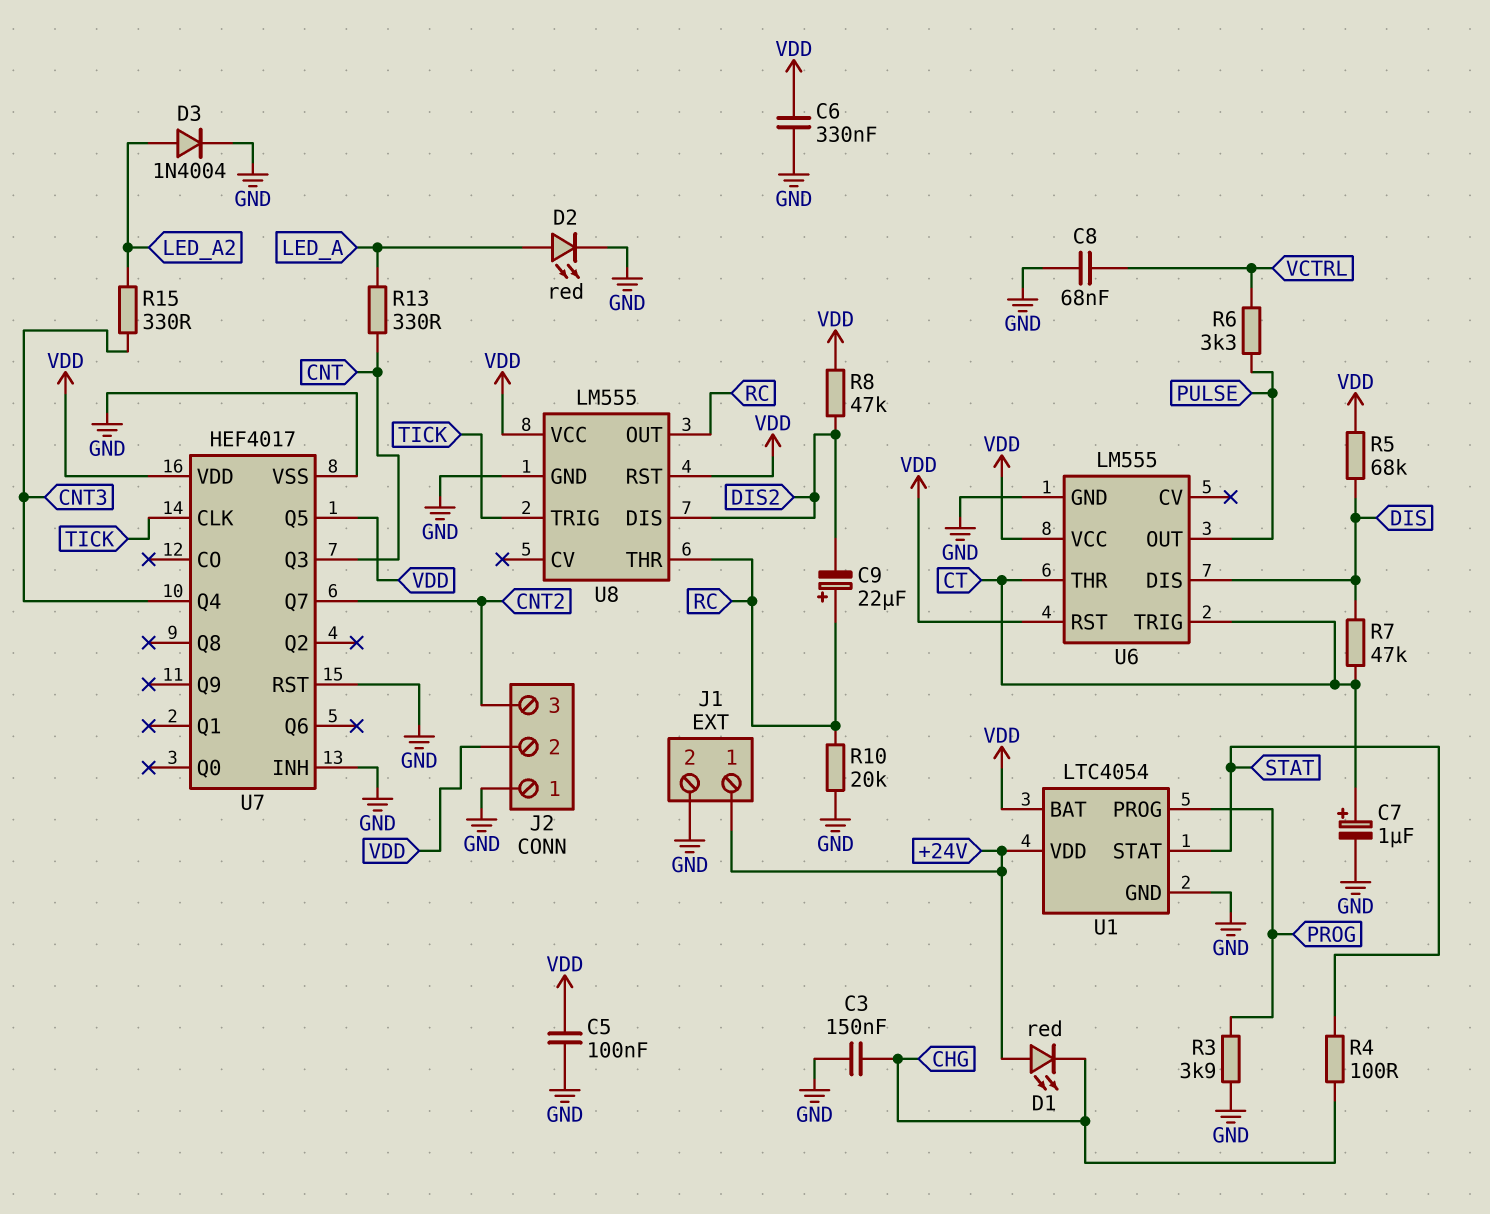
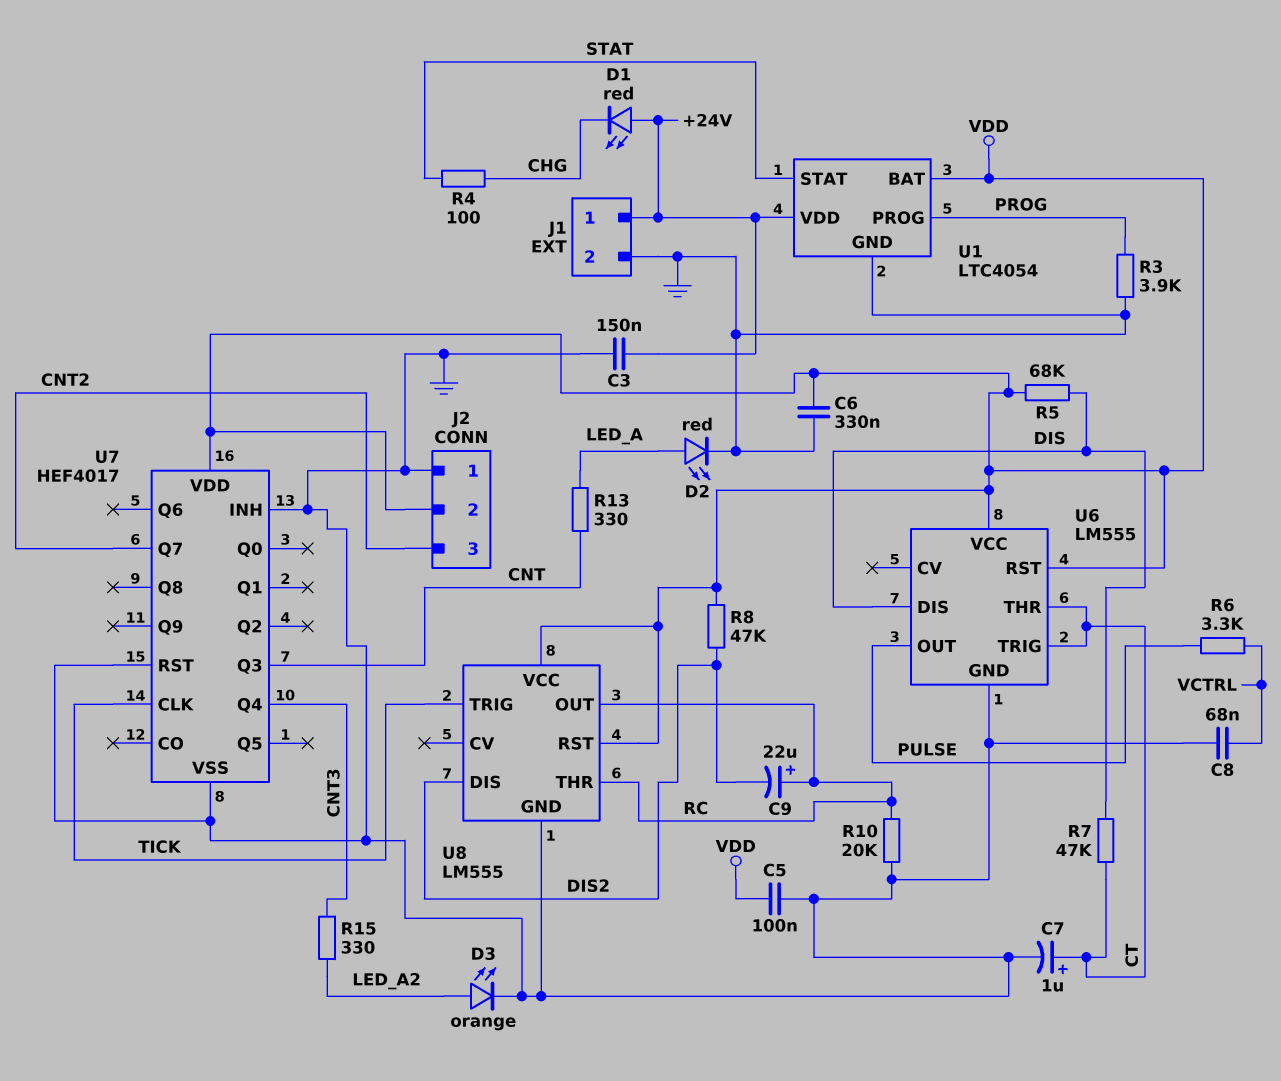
C3: 150nF (CHG, GND) -> 150nF (+24V, GND)
D3: diode 1N4004 (A LED_A2, K GND) -> LED orange (A LED_A2, K GND)
U7 pin Q5: VDD -> none

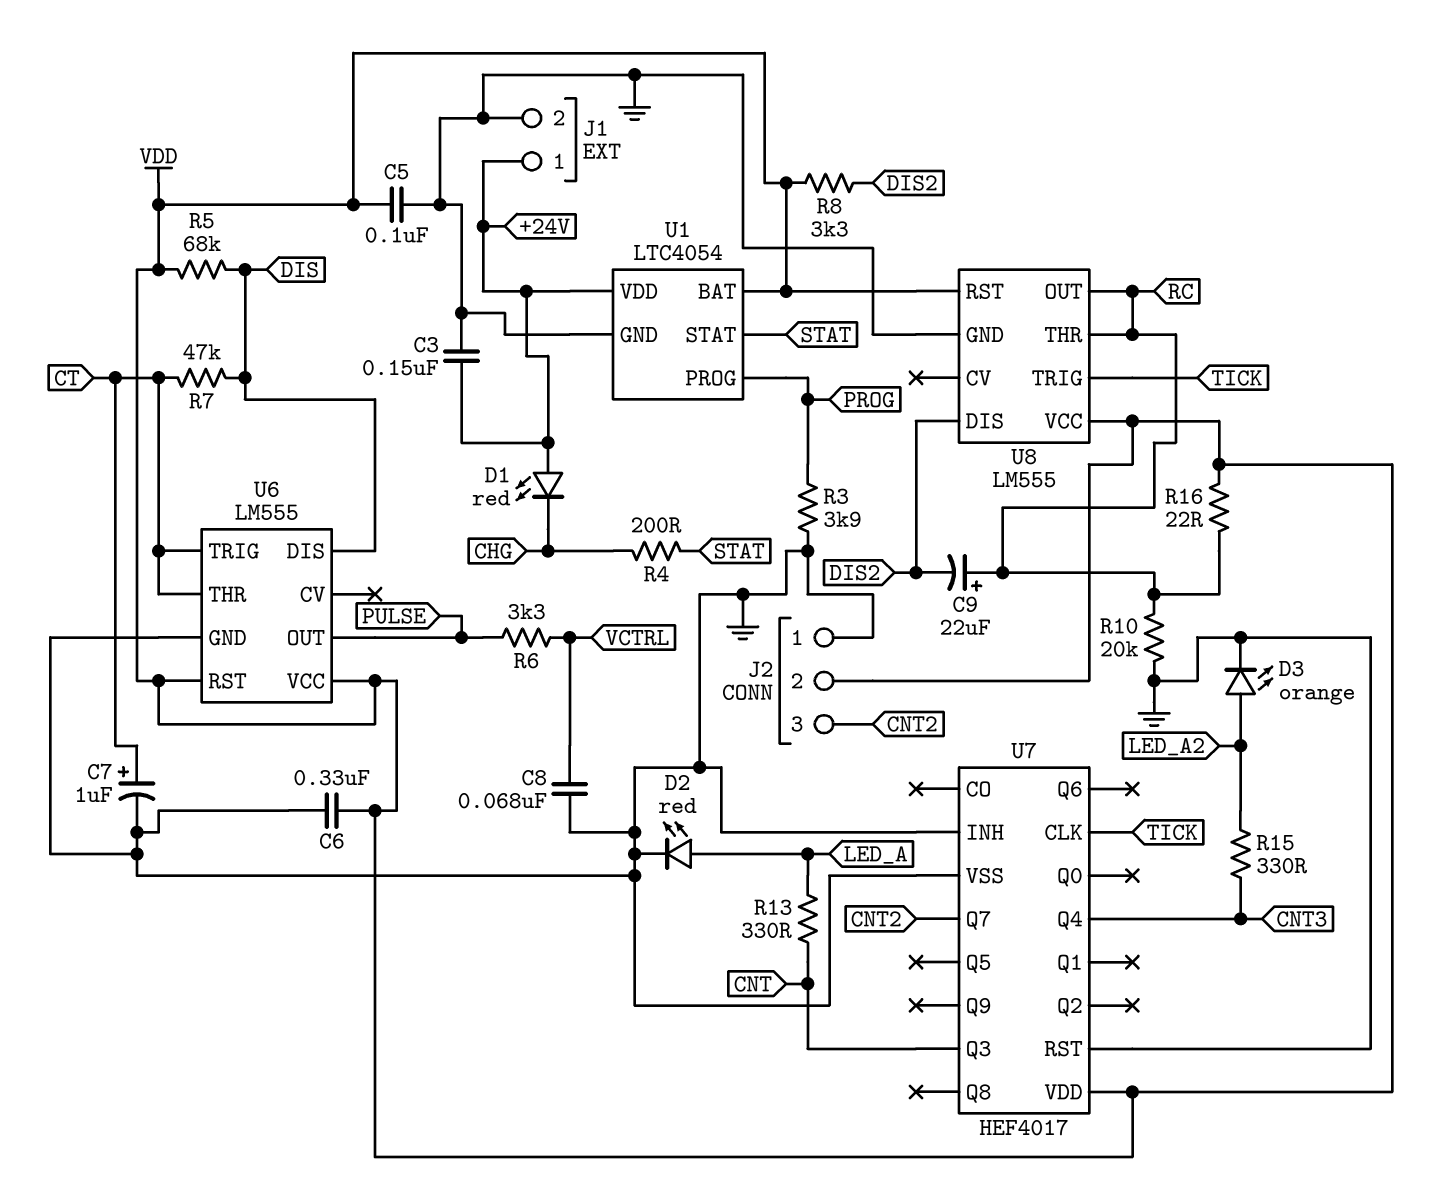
R4: 100 (CHG, STAT) -> 200 (CHG, STAT)
R8: 47k (DIS2, VDD) -> 3.3k (DIS2, VDD)
R16: none -> 22 (RC, VDD)

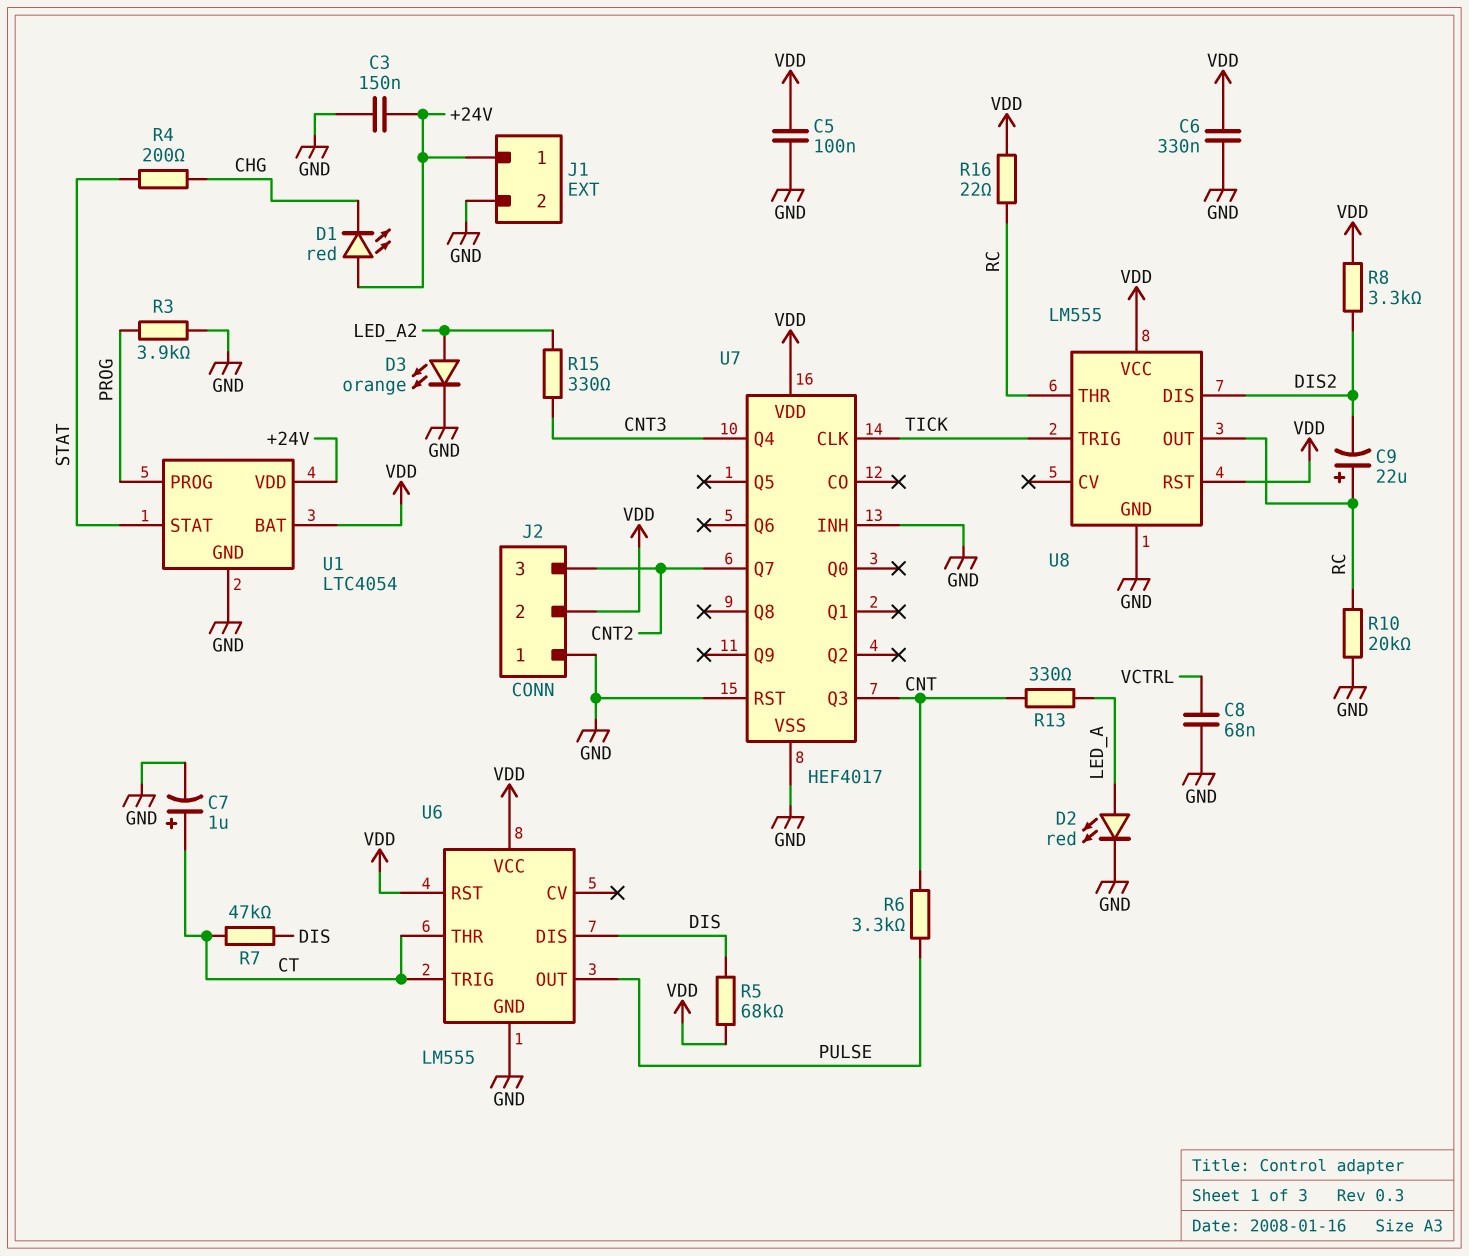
R6: 3.3k (PULSE, VCTRL) -> 3.3k (CNT, PULSE)

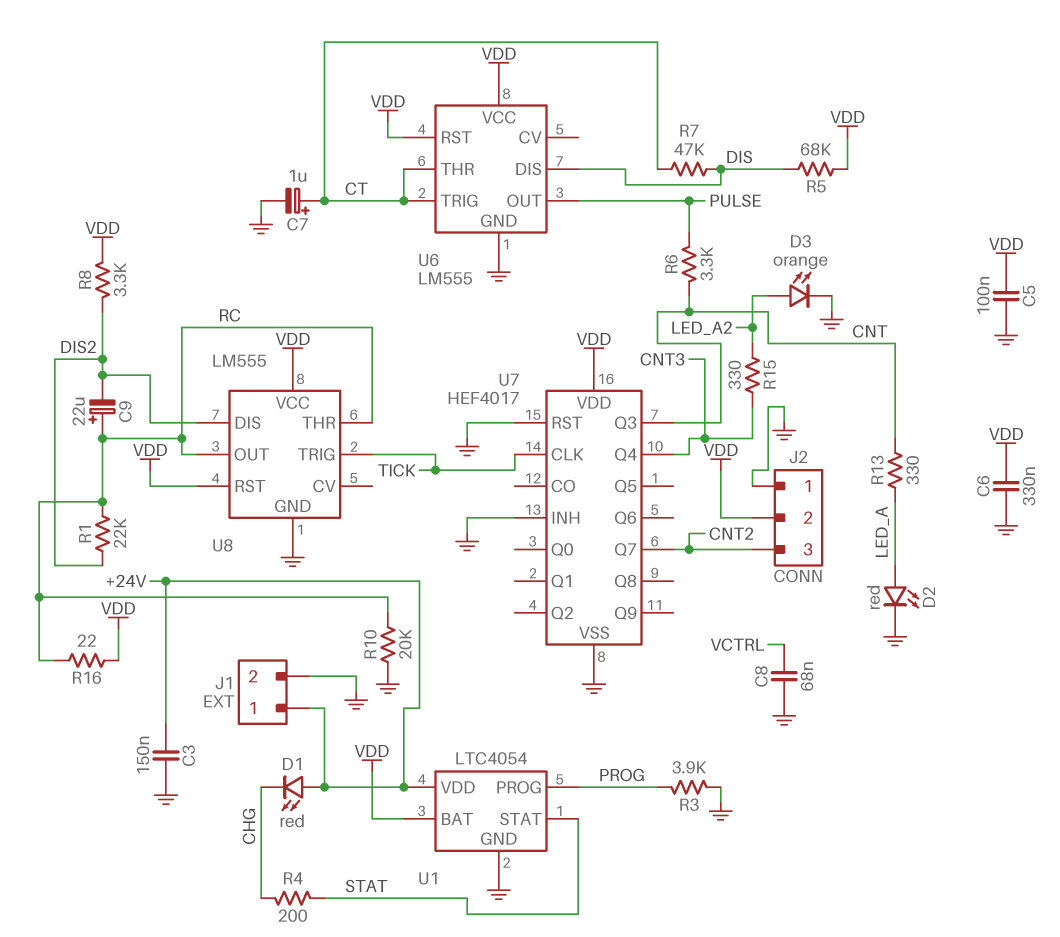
R1: none -> 22k (DIS2, RC)

